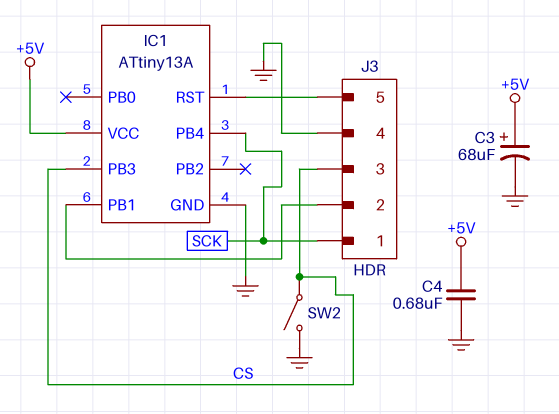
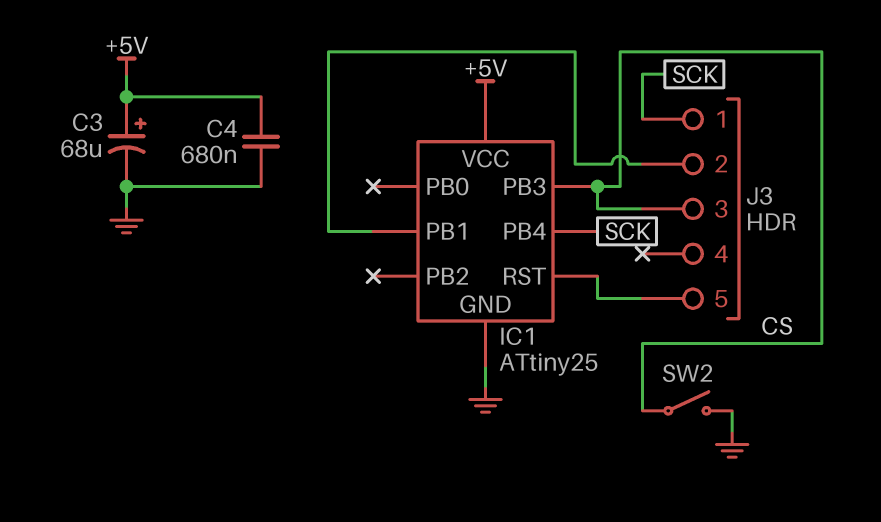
IC1: ATtiny13A -> ATtiny25
J3 pin 4: GND -> none

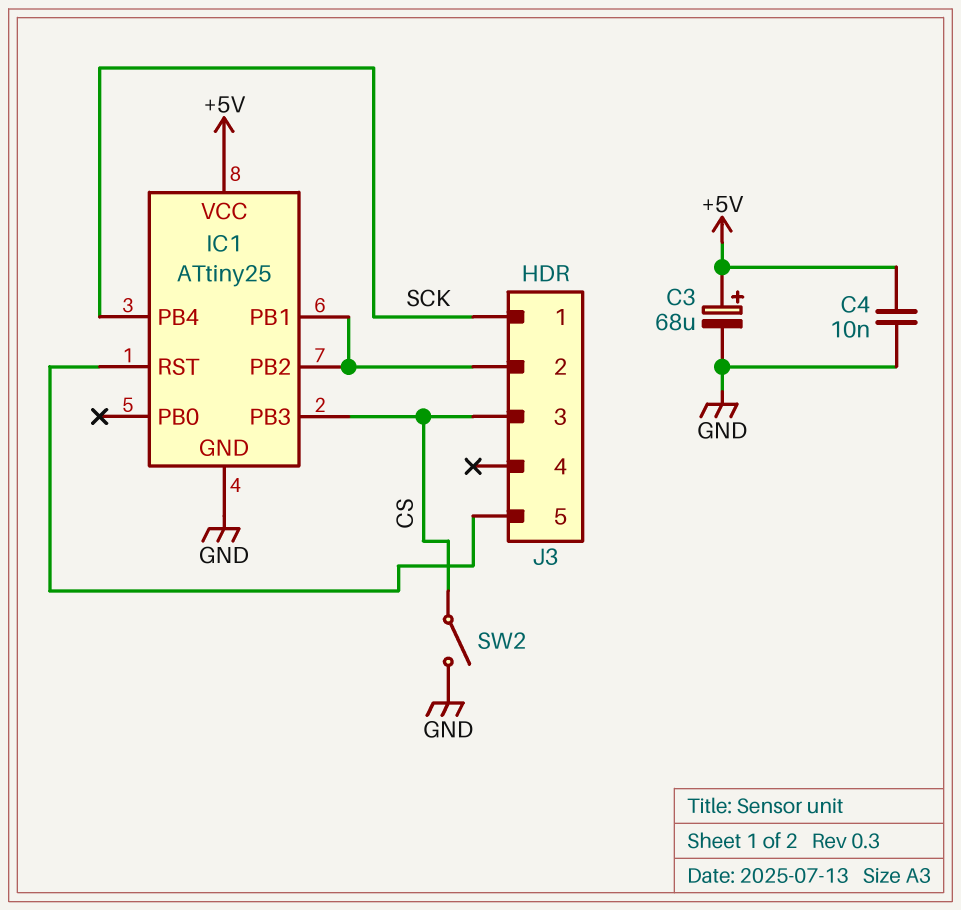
C4: 680nF (+5V, GND) -> 10nF (+5V, GND)
IC1 pin PB2: none -> IC1/PB1

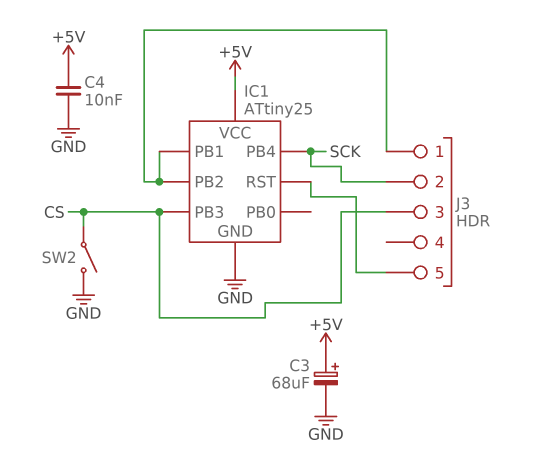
J3 pin 1: SCK -> IC1/PB1
J3 pin 2: IC1/PB1 -> SCK

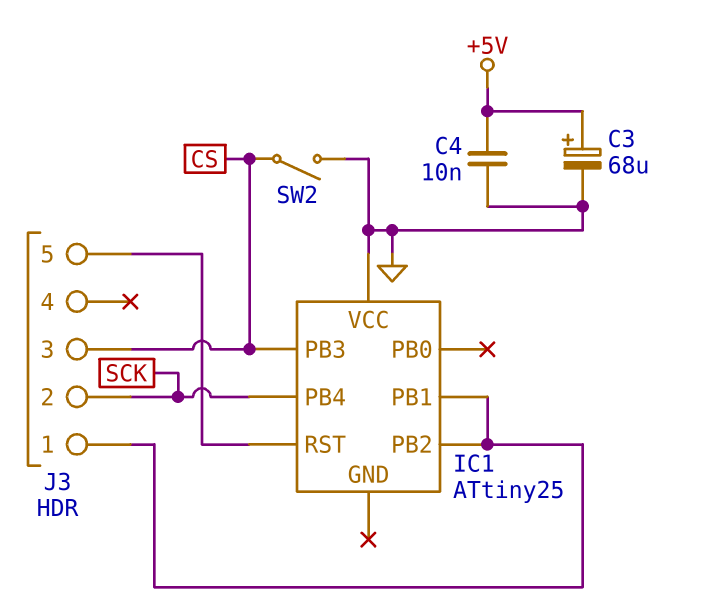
IC1 pin GND: GND -> none
IC1 pin VCC: +5V -> GND

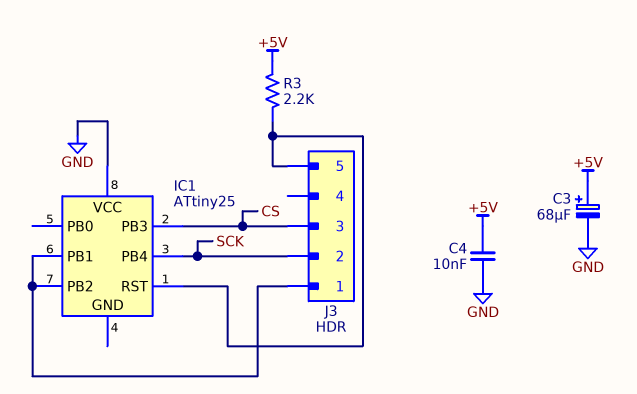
R3: none -> 2.2k (+5V, IC1/RST)
SW2: switch (CS, GND) -> none

